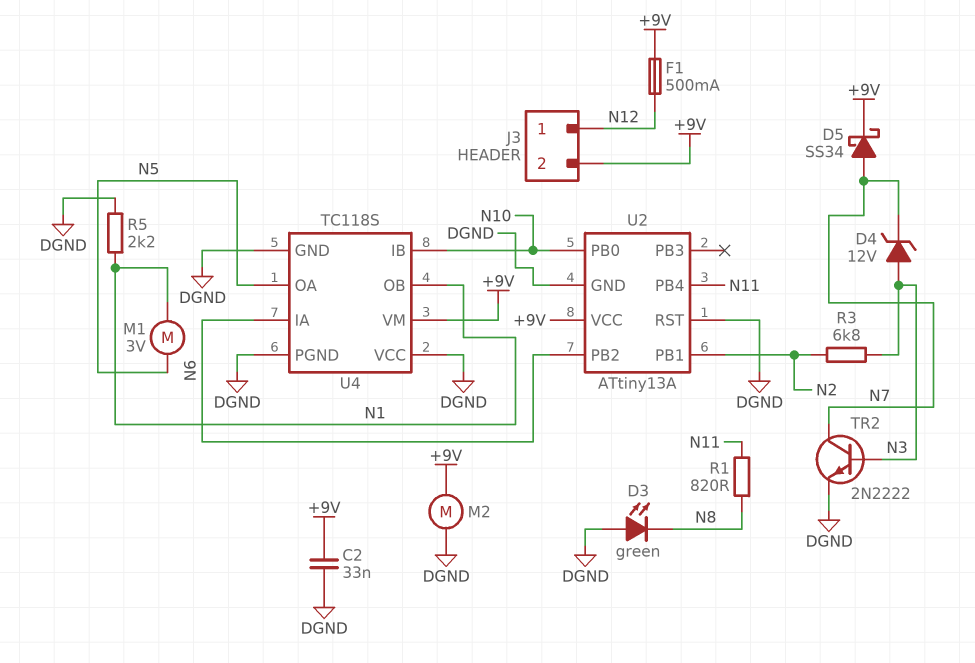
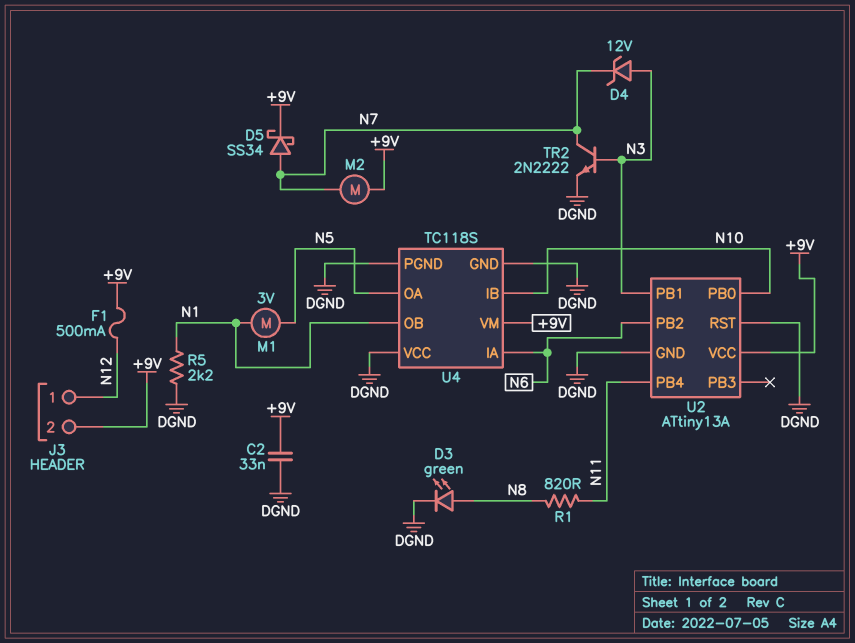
D3: LED green (A DGND, K N8) -> LED green (A N8, K DGND)
M2: motor (+9V, DGND) -> motor (+9V, N7)
R3: 6.8k (N2, N3) -> none
U2 pin PB1: N2 -> N3

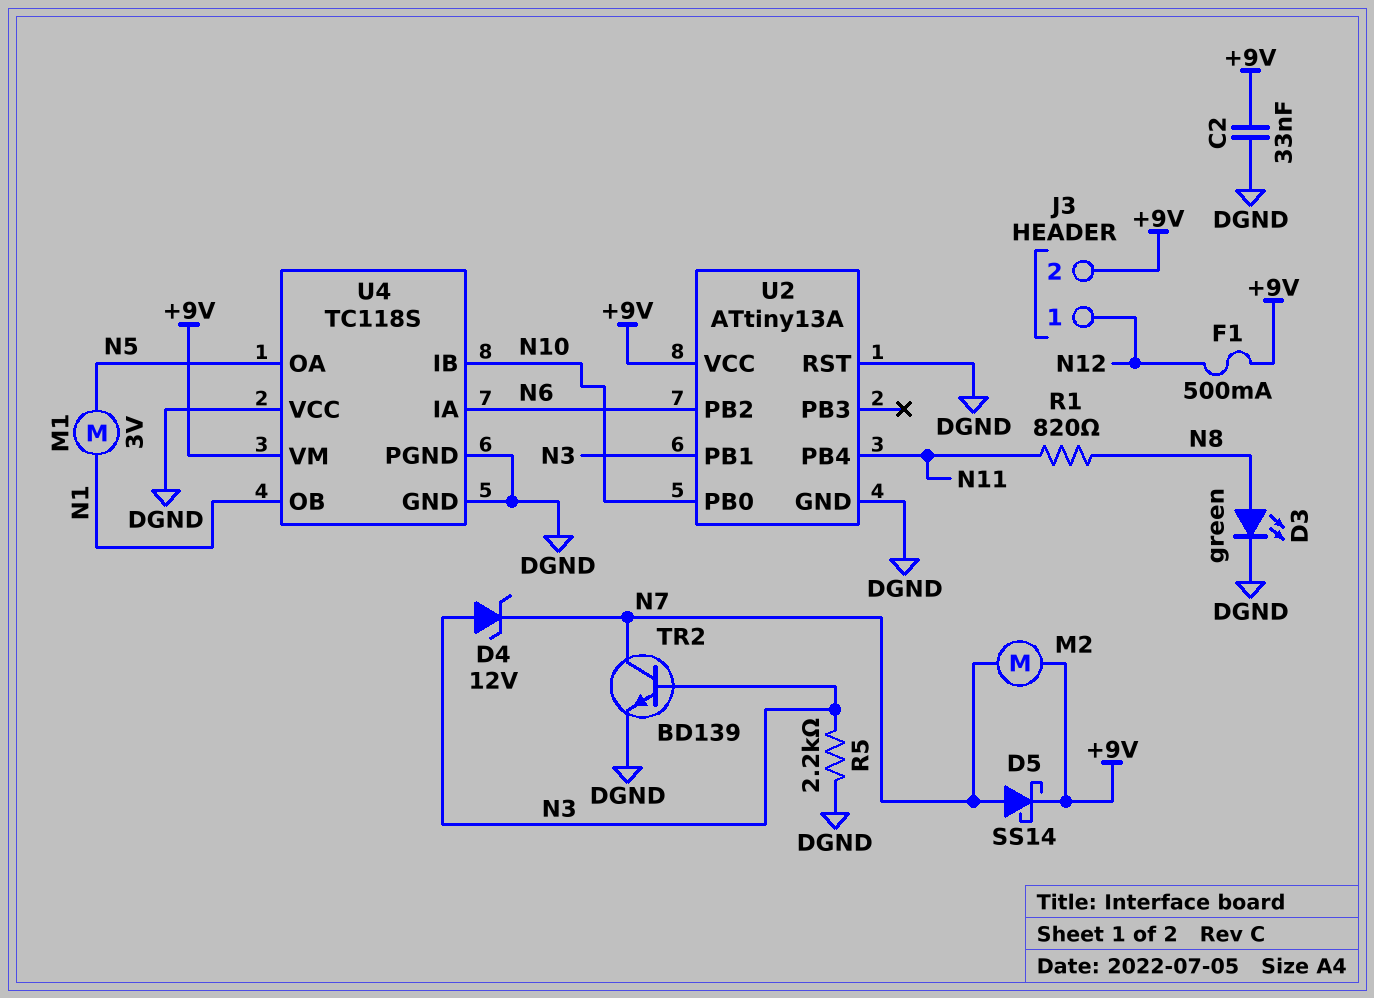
D5: schottky SS34 (A N7, K +9V) -> schottky SS14 (A N7, K +9V)
R5: 2.2k (DGND, N1) -> 2.2k (DGND, N3)
TR2: NPN 2N2222 (B N3, C N7, E DGND) -> NPN BD139 (B N3, C N7, E DGND)

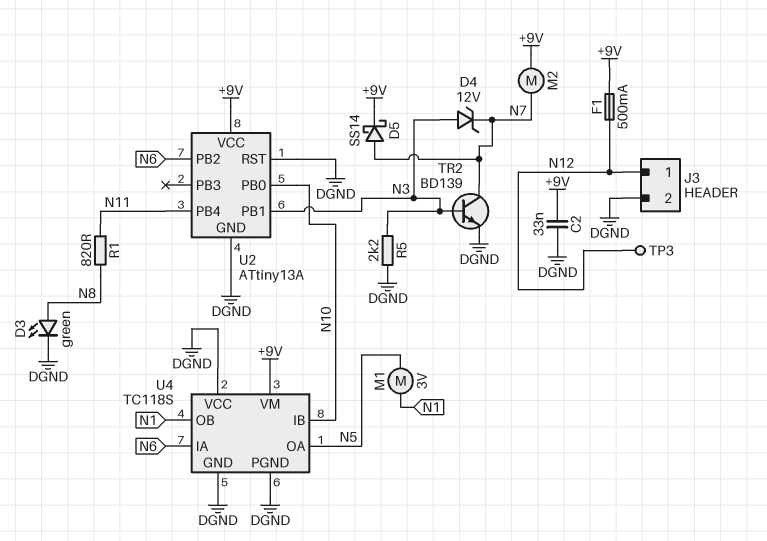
J3 pin 2: +9V -> DGND
TP3: none -> test point (N12)

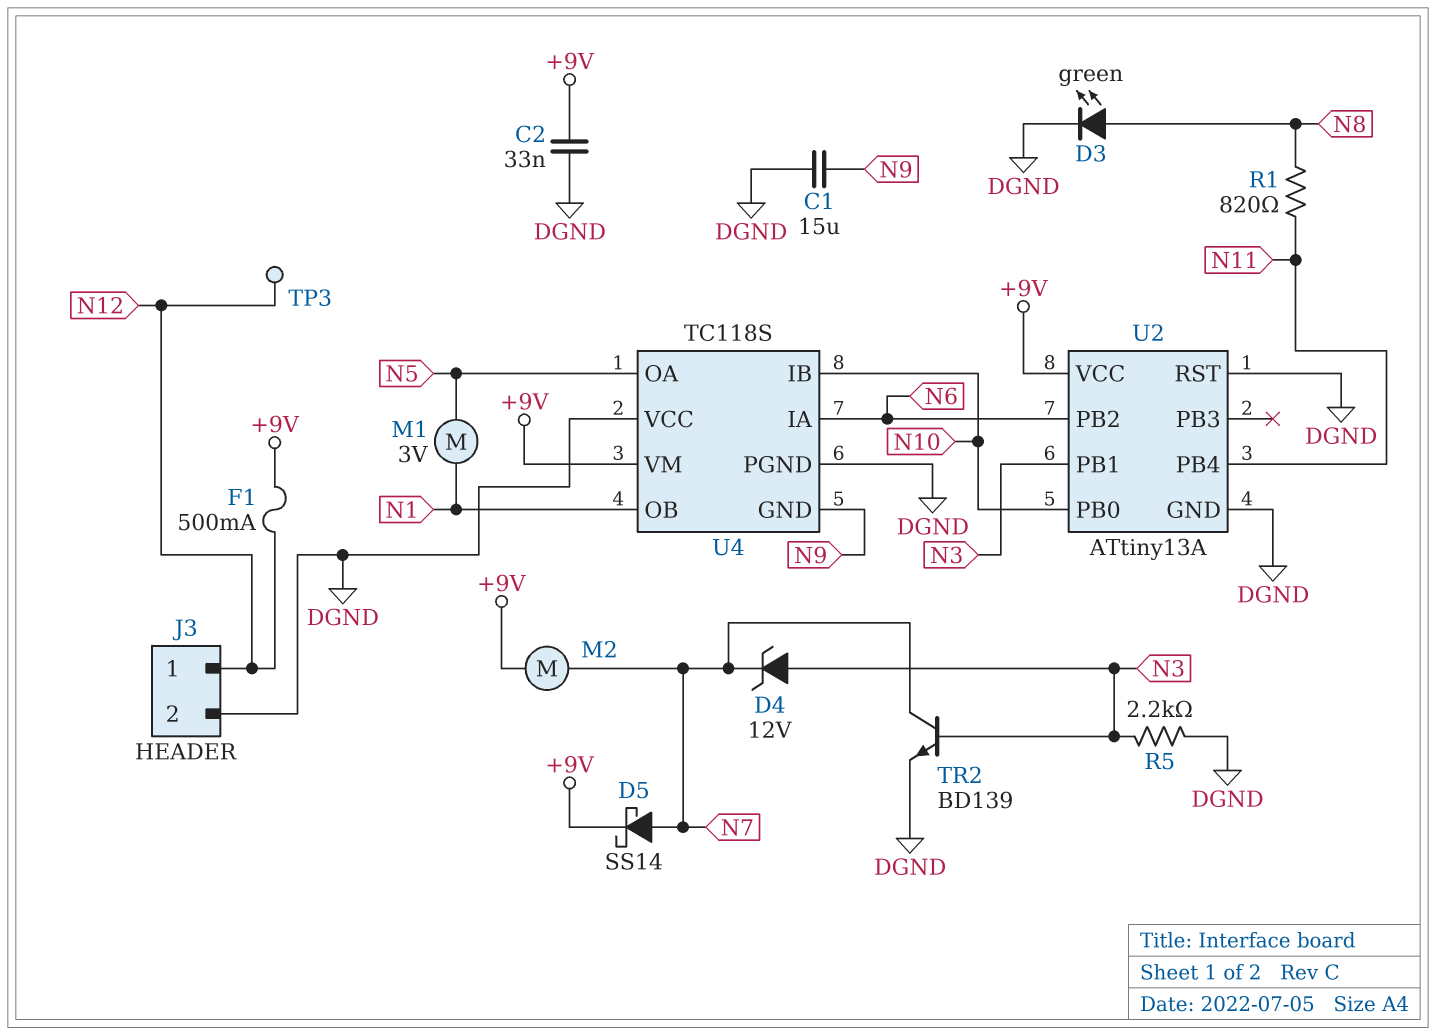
C1: none -> 15uF (DGND, N9)
U4 pin GND: DGND -> N9

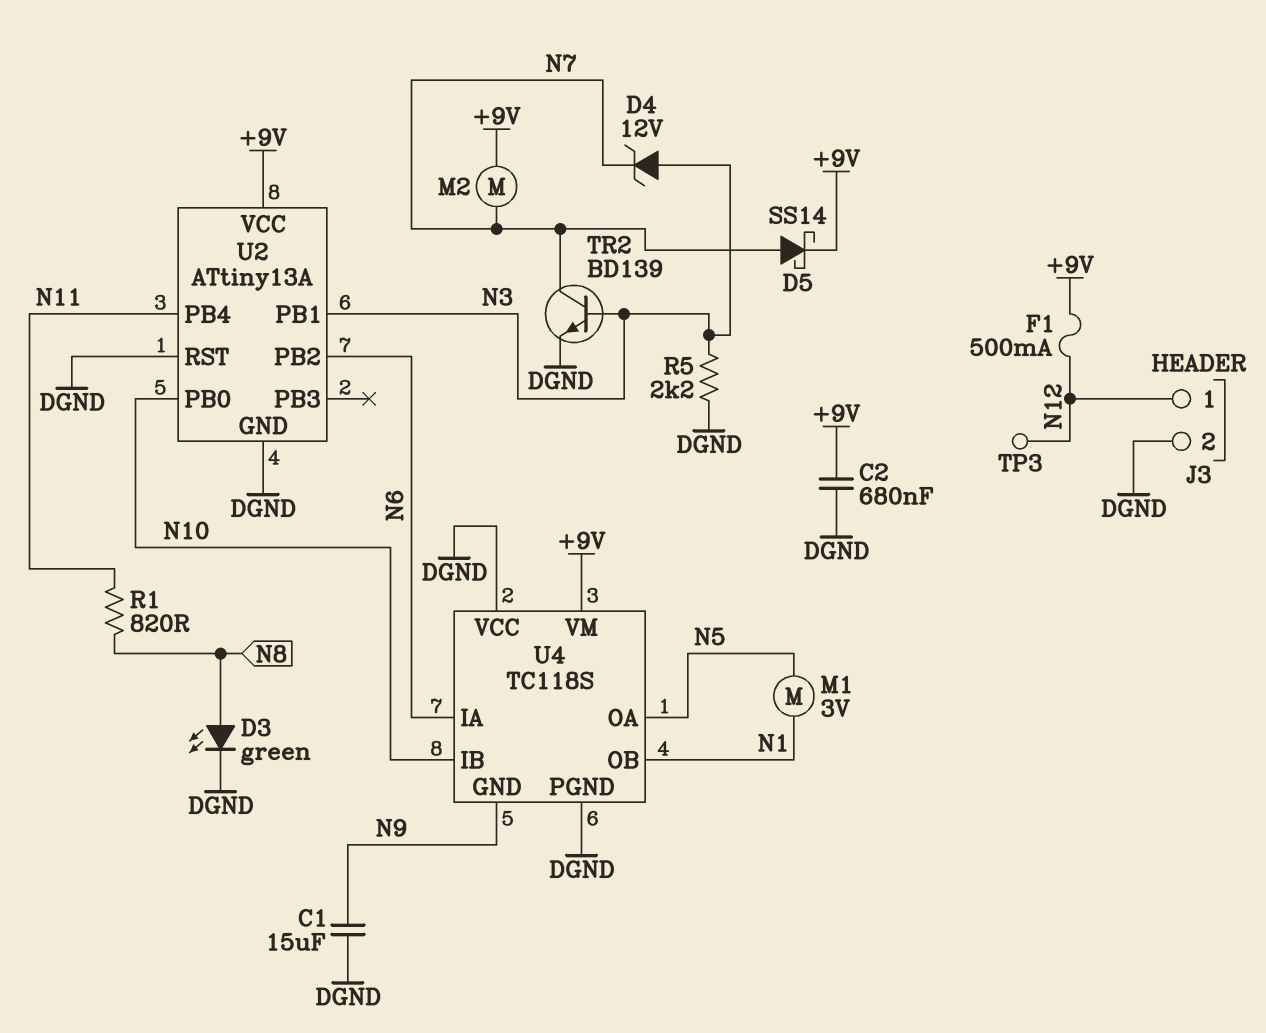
C2: 33nF (+9V, DGND) -> 680nF (+9V, DGND)

